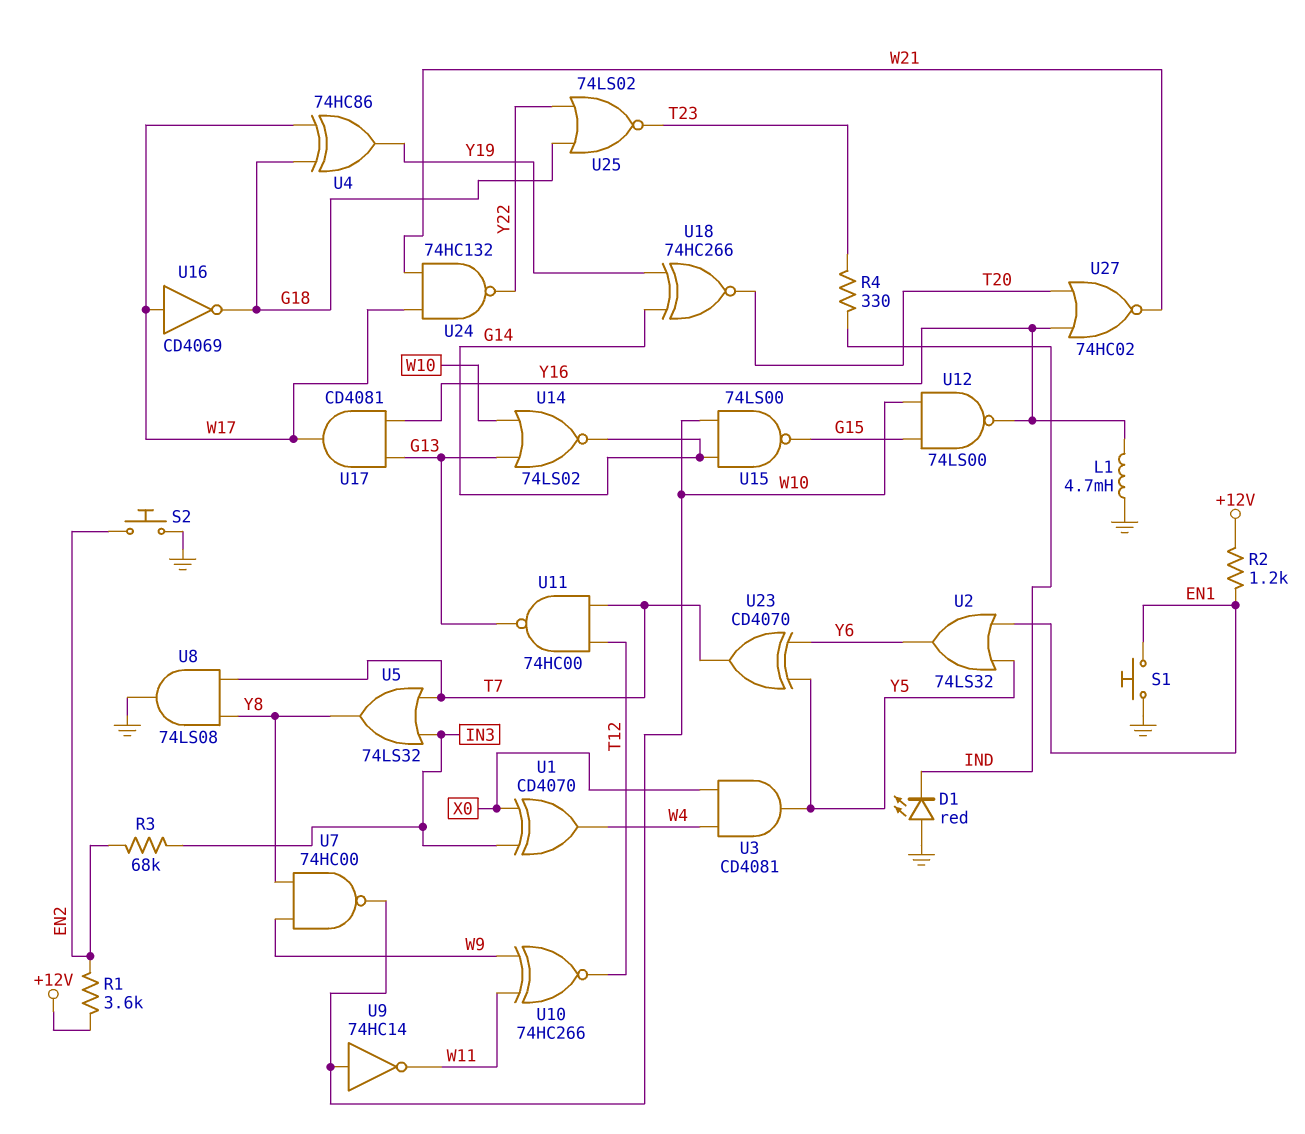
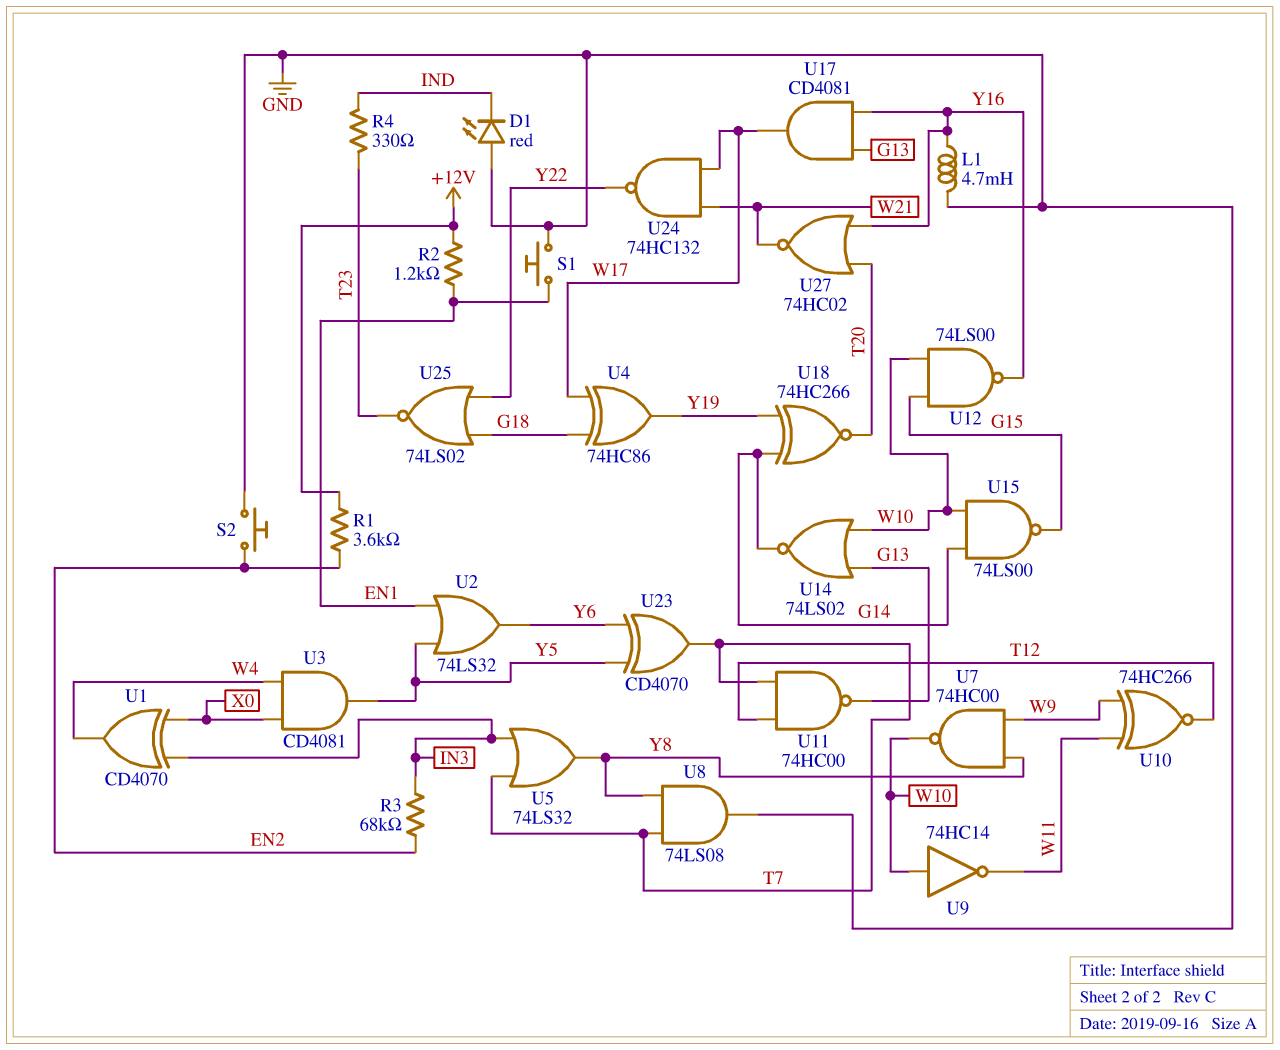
U16: NOT CD4069 (in W17, out G18) -> none

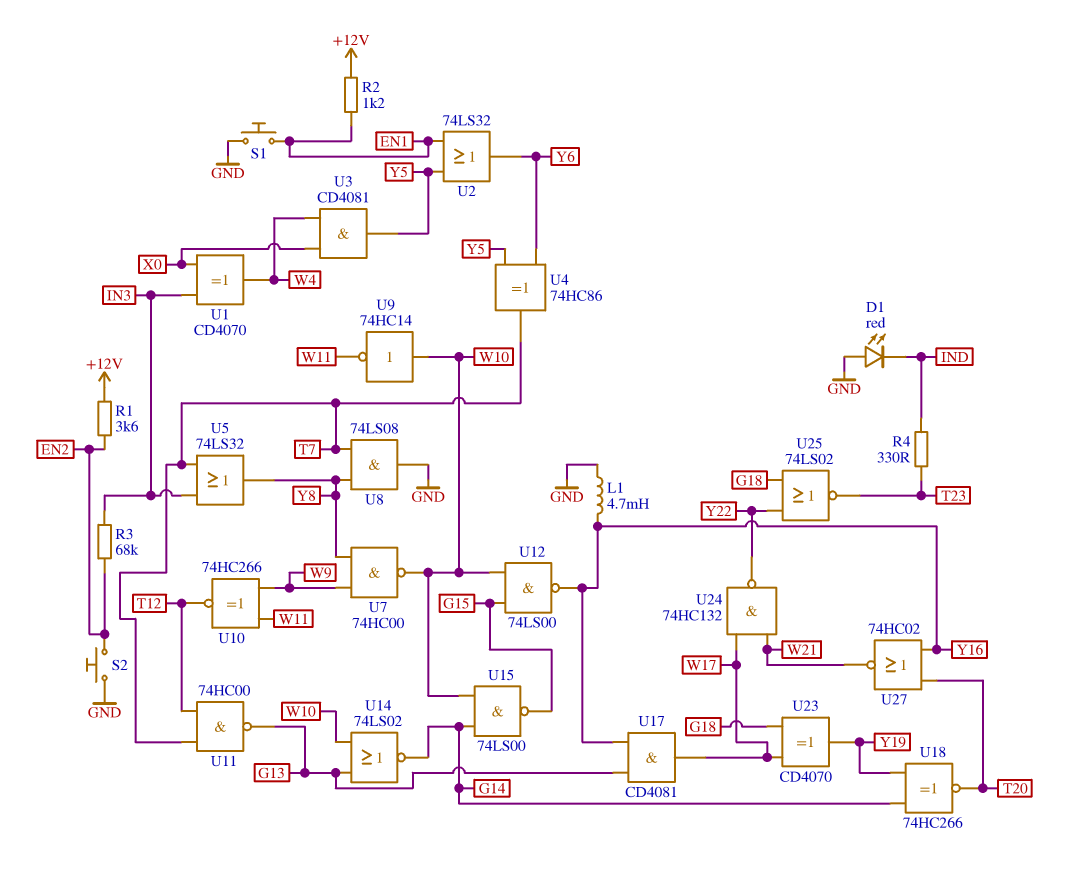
U4: XOR 74HC86 (in G18, in W17, out Y19) -> XOR 74HC86 (in Y5, in Y6, out T7)
U23: XOR CD4070 (in Y5, in Y6, out T7) -> XOR CD4070 (in G18, in W17, out Y19)

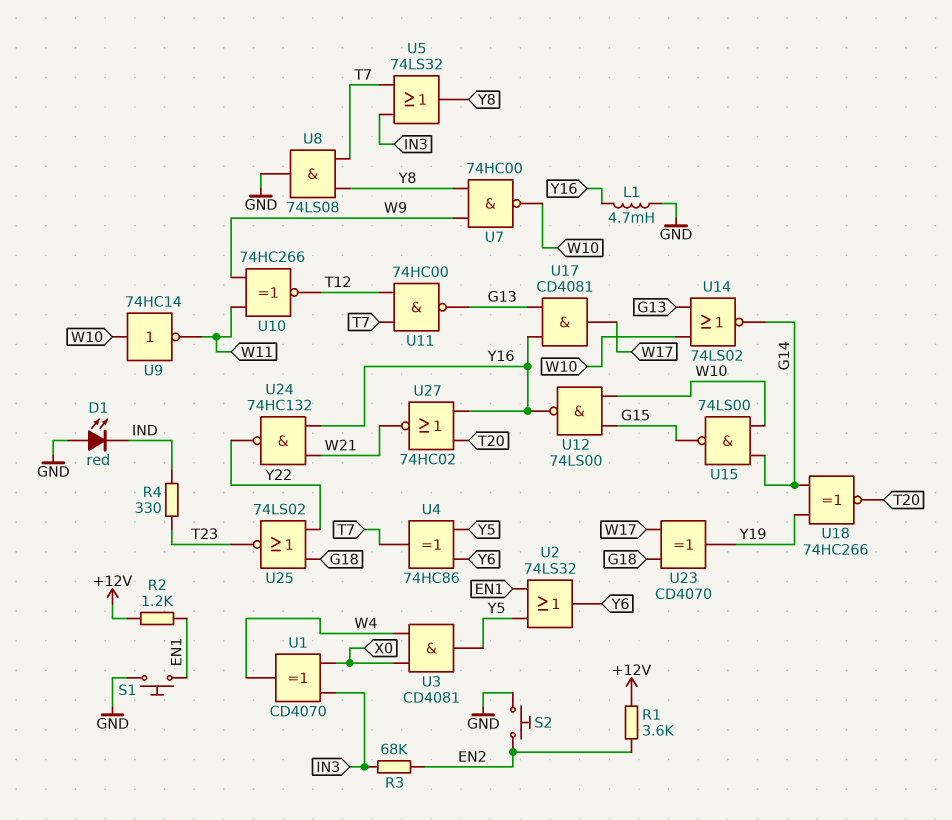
U24: NAND 74HC132 (in W17, in W21, out Y22) -> NAND 74HC132 (in W21, in Y16, out Y22)

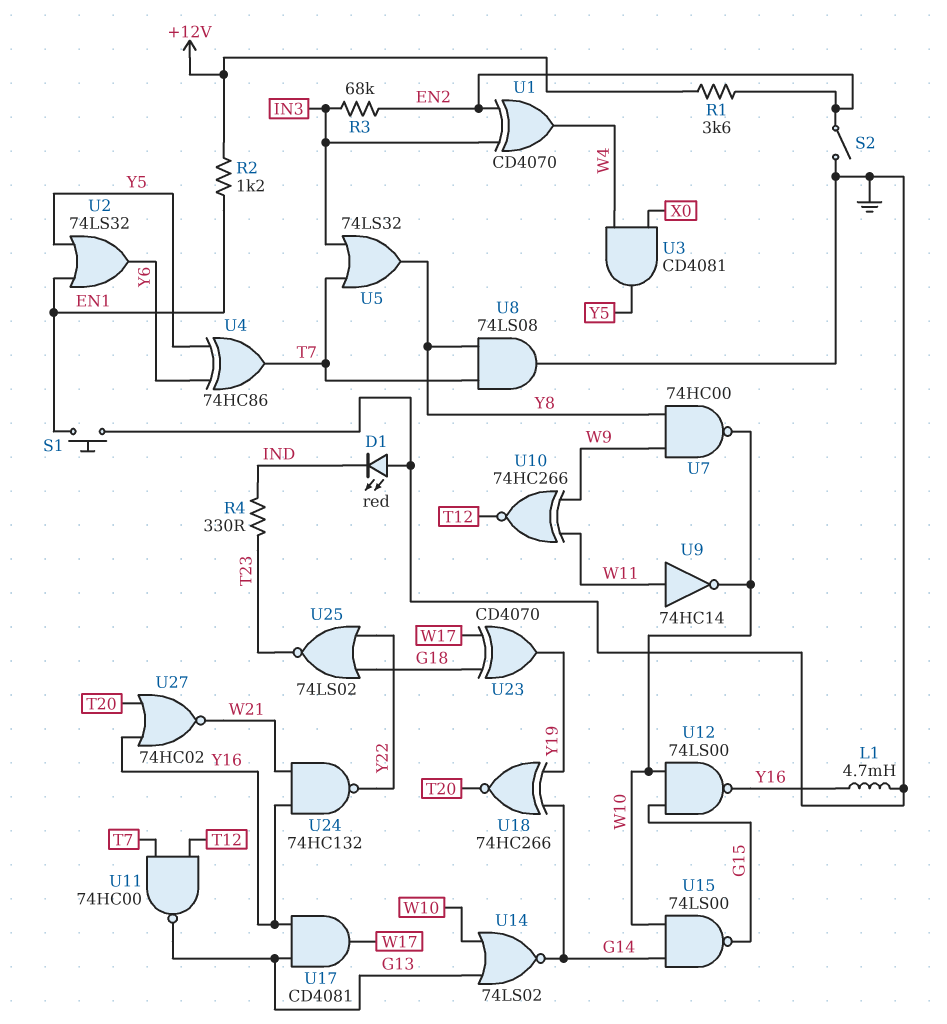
S2: button (EN2, GND) -> switch (EN2, GND)
U1: XOR CD4070 (in IN3, in X0, out W4) -> XOR CD4070 (in EN2, in IN3, out W4)
U9: NOT 74HC14 (in W10, out W11) -> NOT 74HC14 (in W11, out W10)

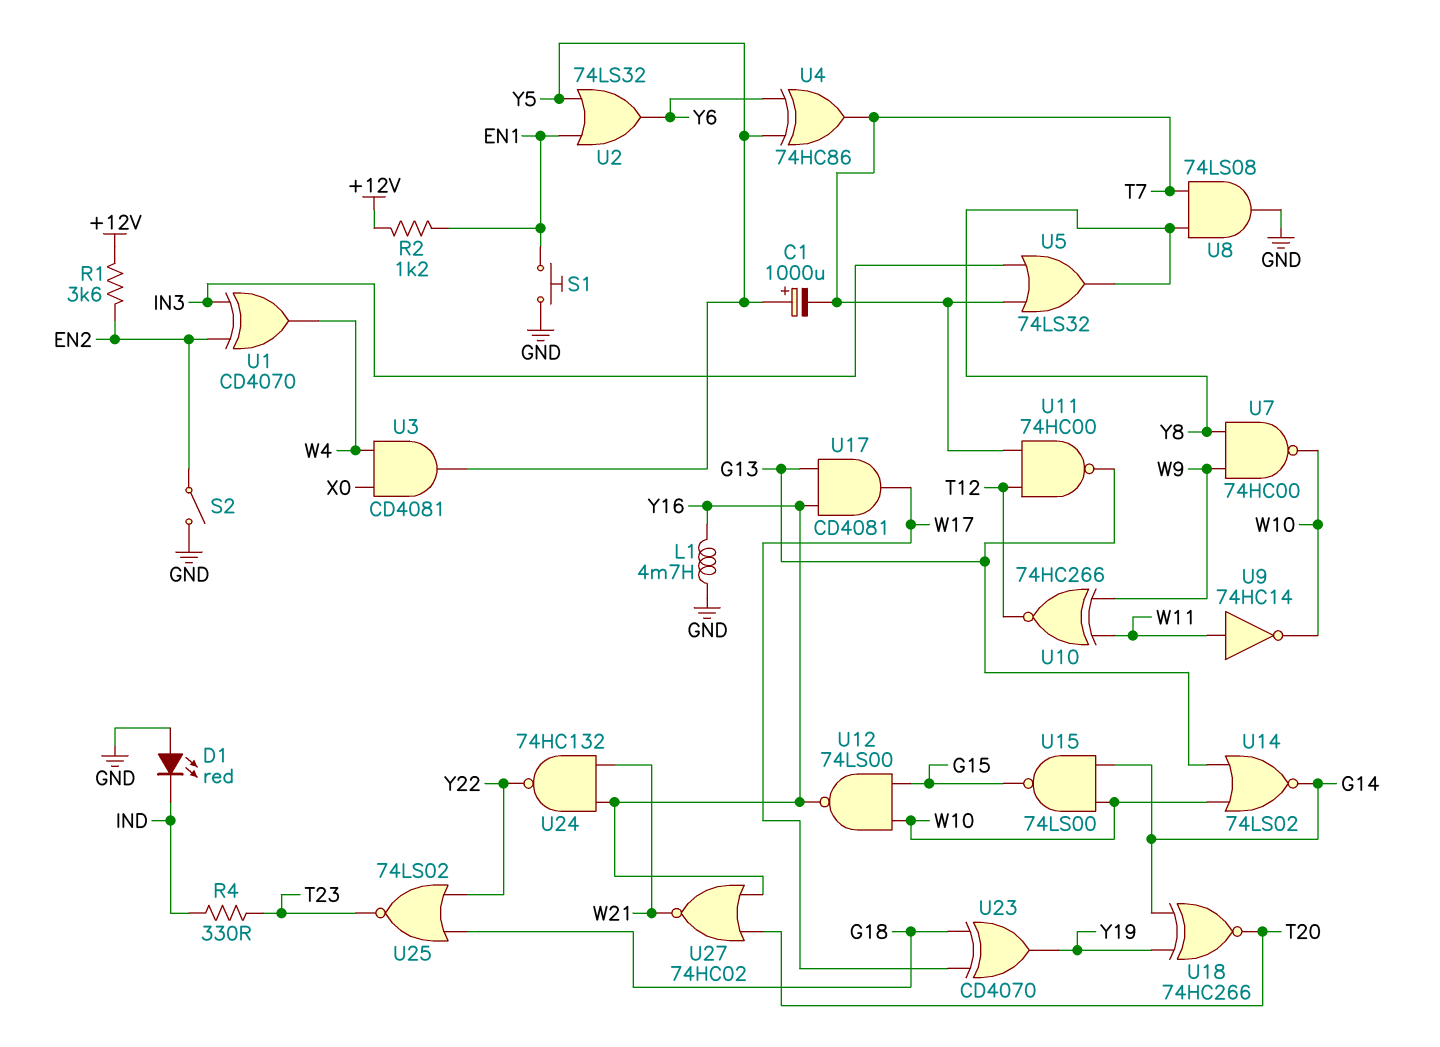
C1: none -> 1000uF (plus Y5, minus T7)
R3: 68k (EN2, IN3) -> none

